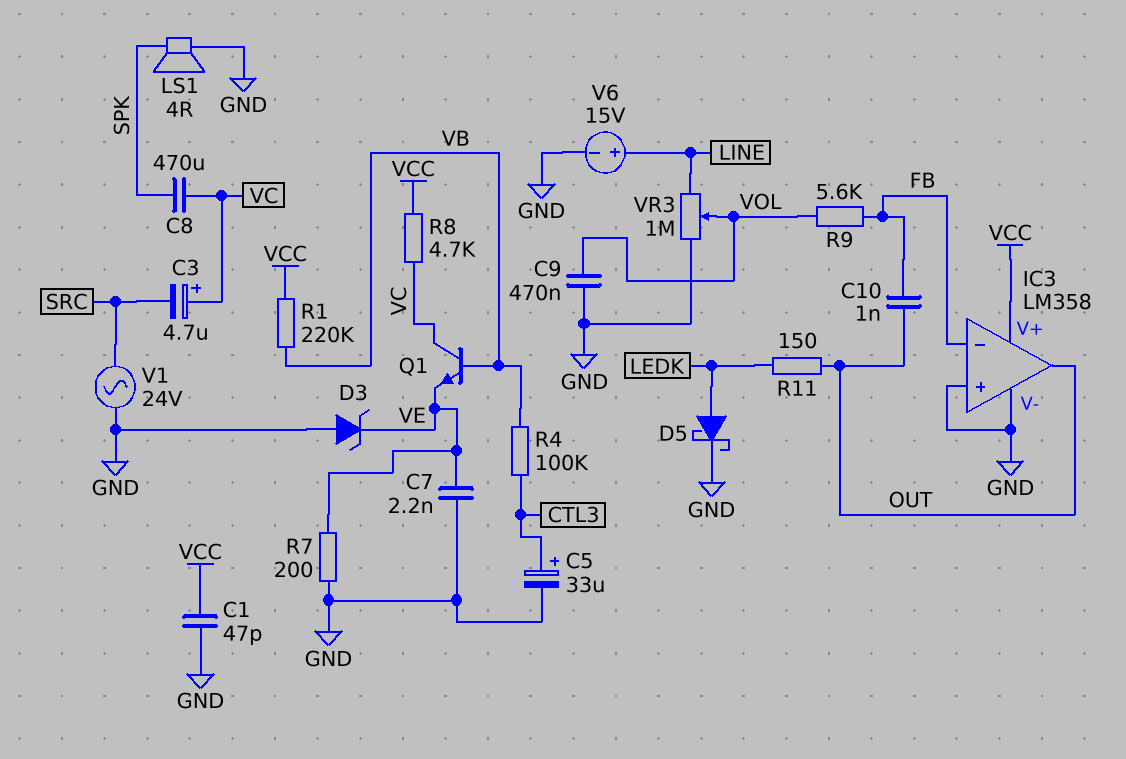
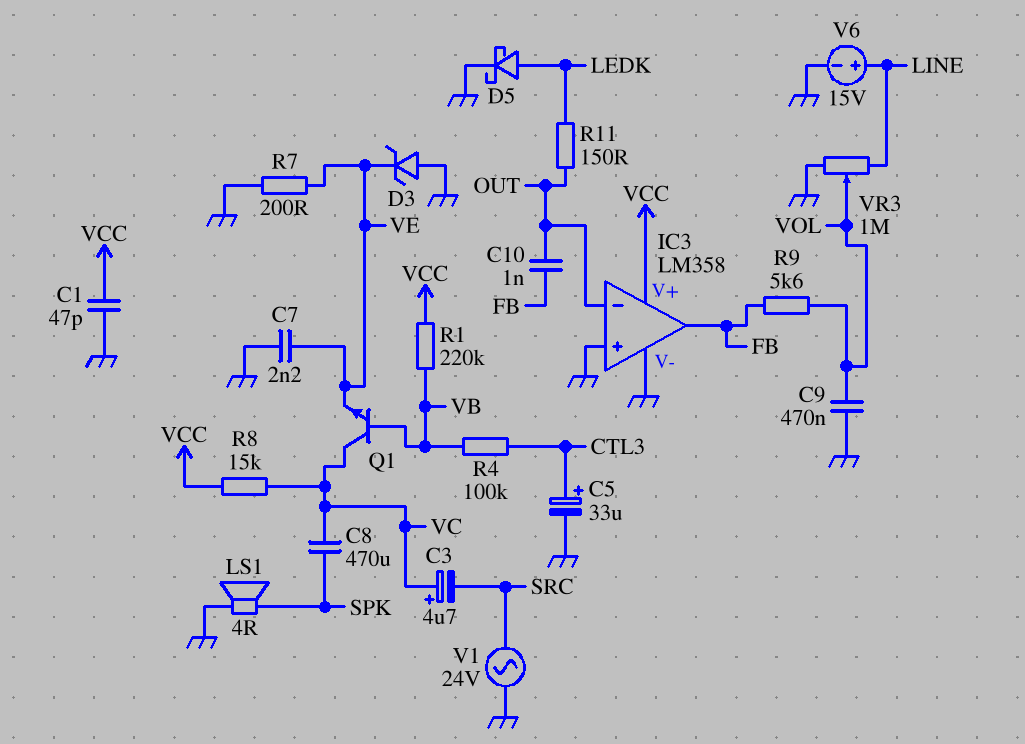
IC3 pin in-: FB -> OUT
IC3 pin out: OUT -> FB
R8: 4.7k (VC, VCC) -> 15k (VC, VCC)

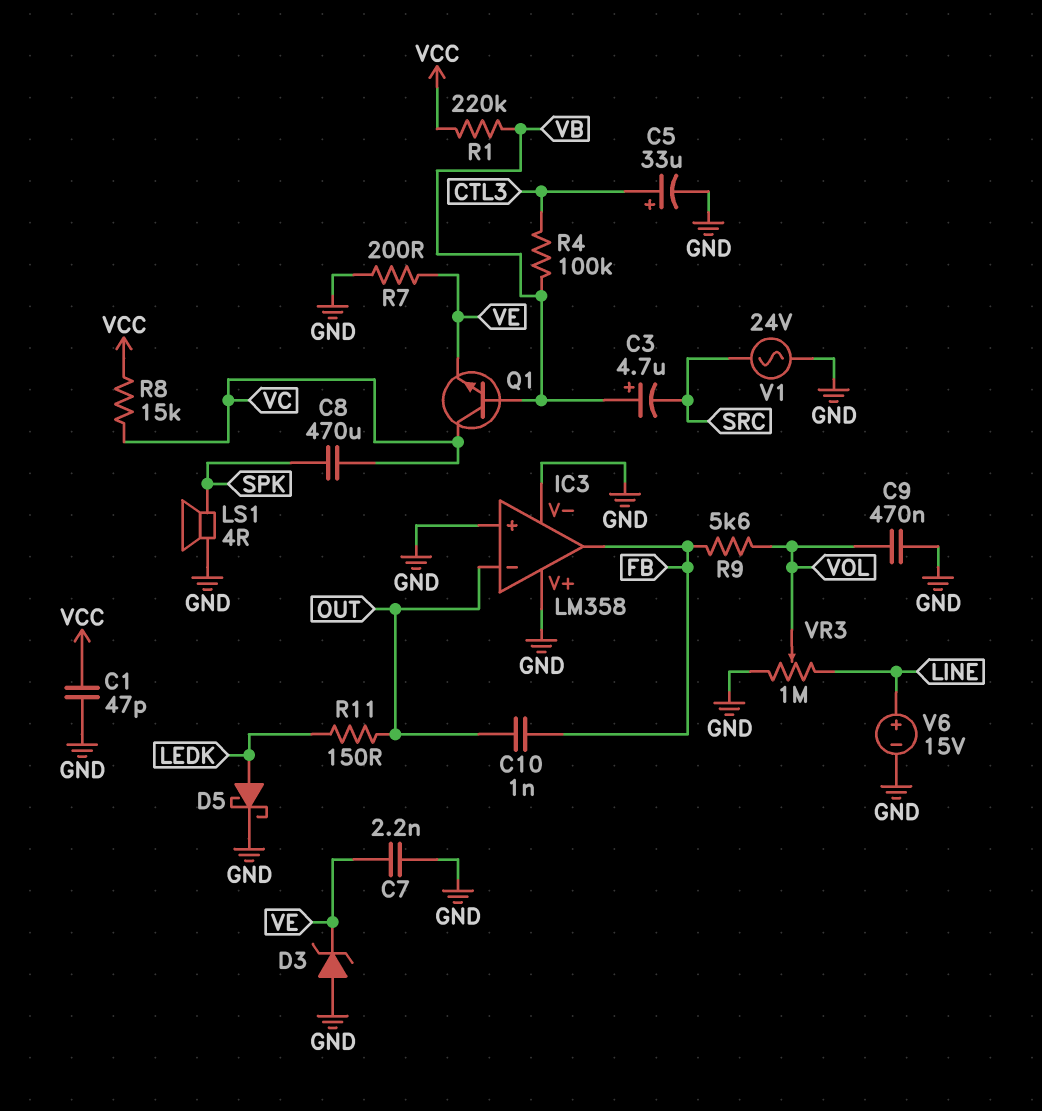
C3: 4.7uF (plus VC, minus SRC) -> 4.7uF (plus VB, minus SRC)
IC3 pin V+: VCC -> GND

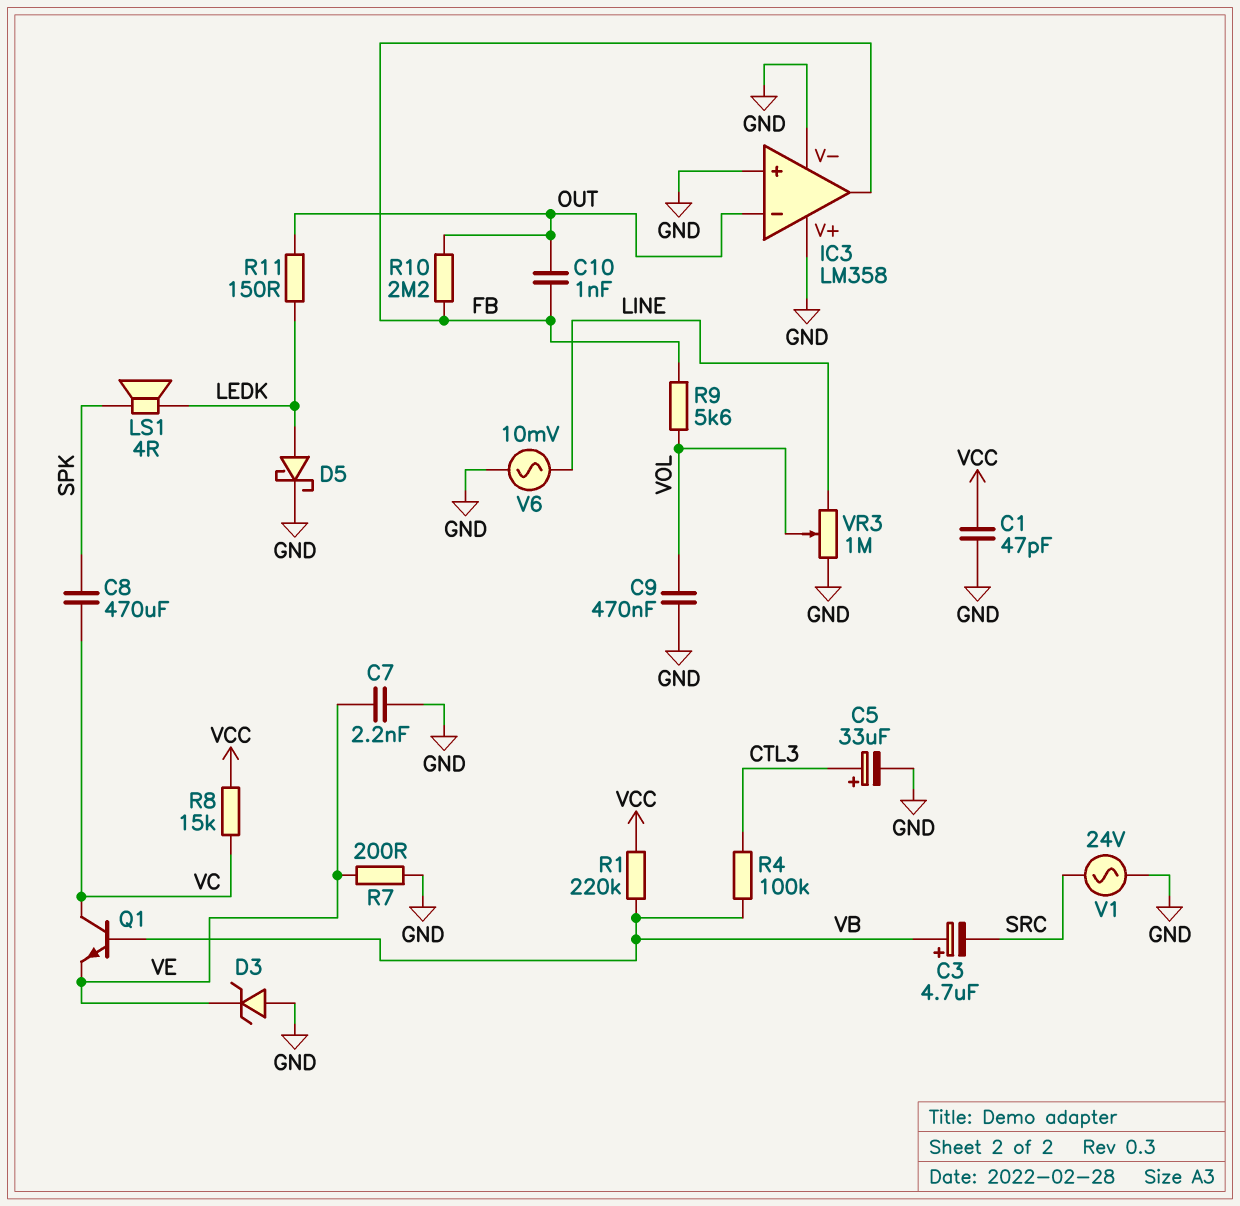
LS1: speaker 4R (GND, SPK) -> speaker 4R (LEDK, SPK)
R10: none -> 2.2M (FB, OUT)
V6: 15V (plus LINE, minus GND) -> AC 10mV (GND, LINE)

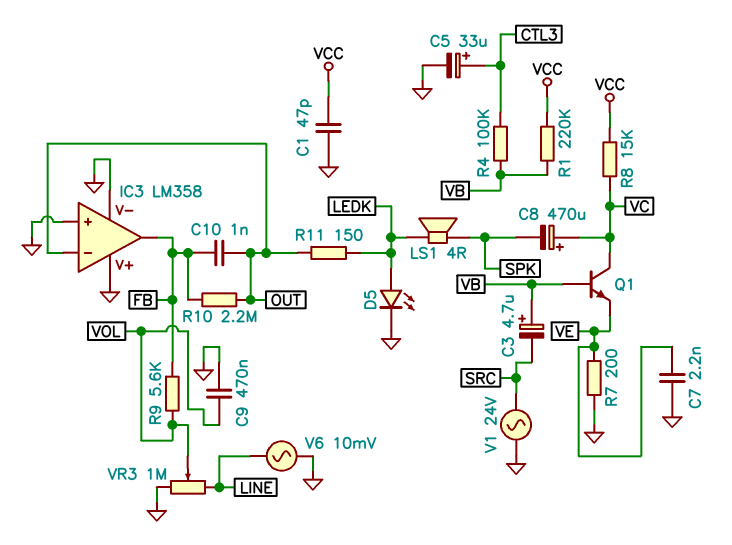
C8: 470uF (SPK, VC) -> 470uF (plus VC, minus SPK)
D3: zener (A GND, K VE) -> none
D5: schottky (A LEDK, K GND) -> LED (A LEDK, K GND)

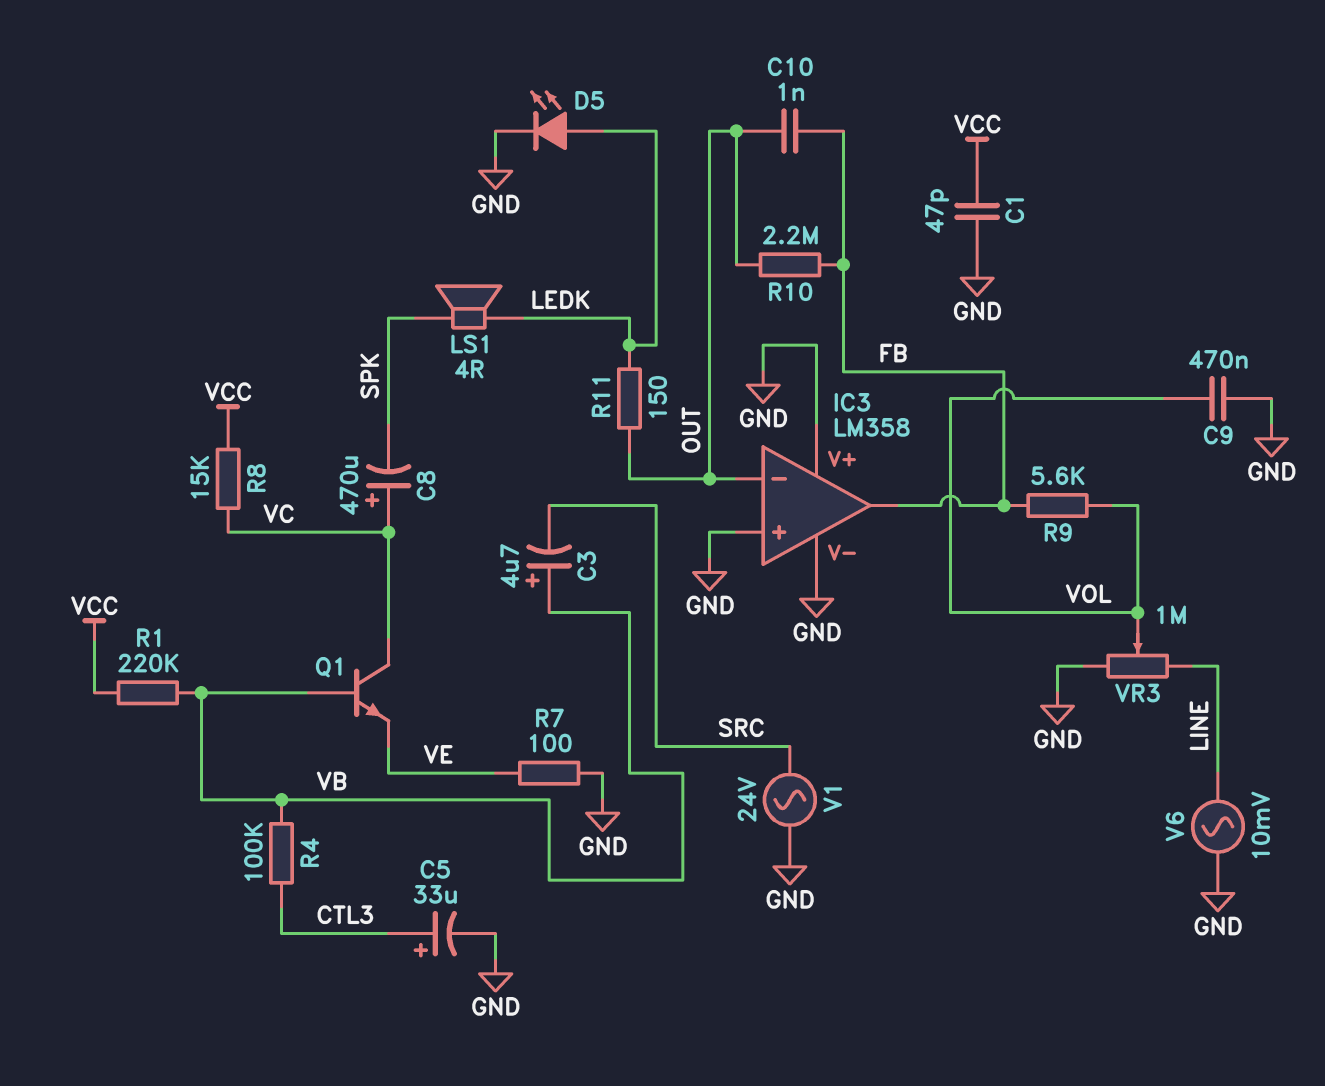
C7: 2.2nF (GND, VE) -> none
R7: 200 (GND, VE) -> 100 (GND, VE)

